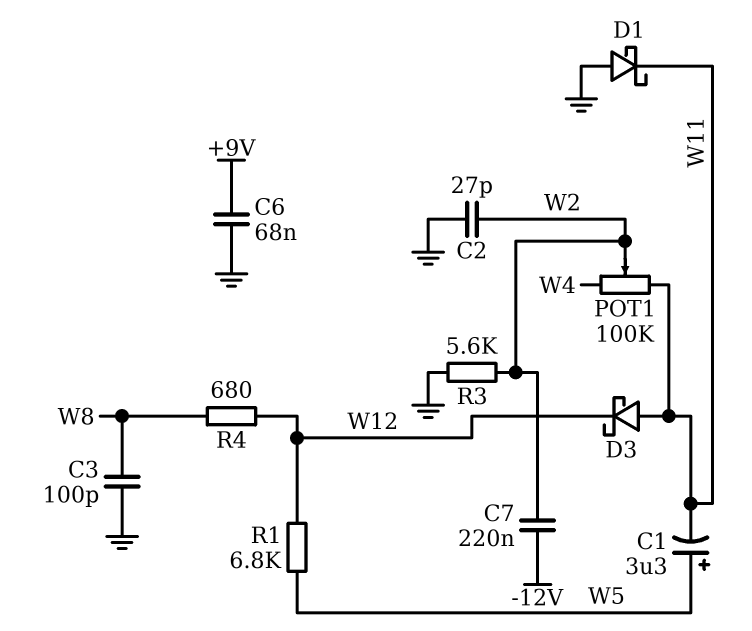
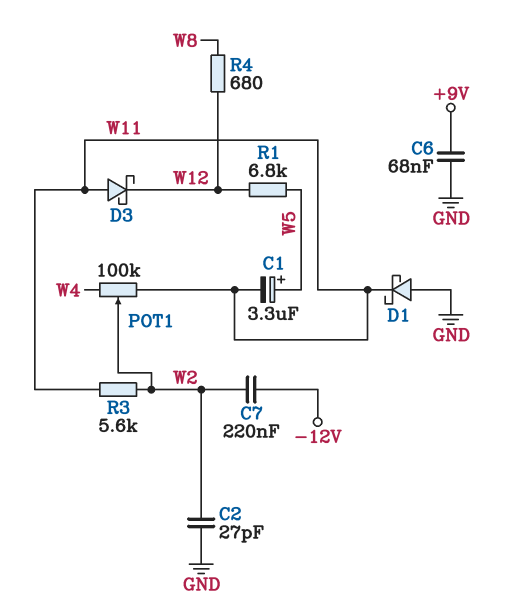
C3: 100pF (GND, W8) -> none
R3: 5.6k (GND, W2) -> 5.6k (W2, W11)

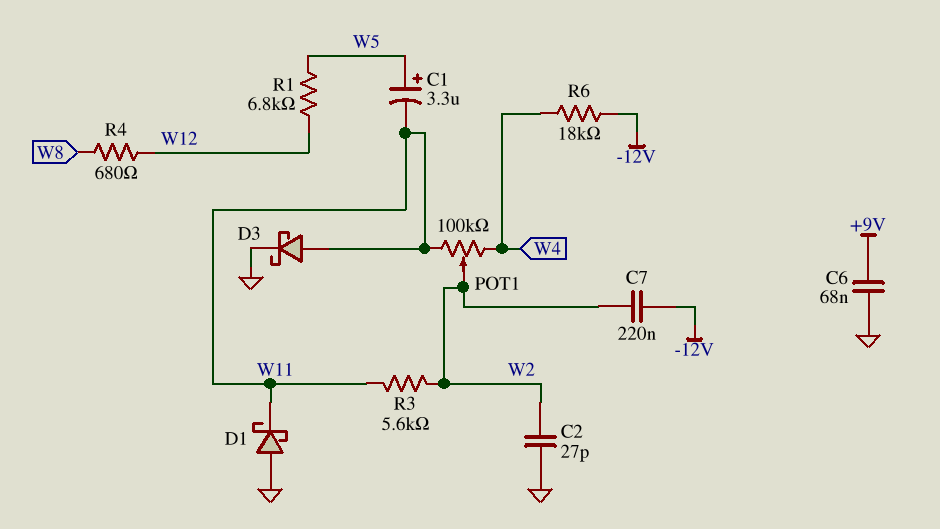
D3: schottky (A W11, K W12) -> schottky (A W11, K GND)
R6: none -> 18k (-12V, W4)

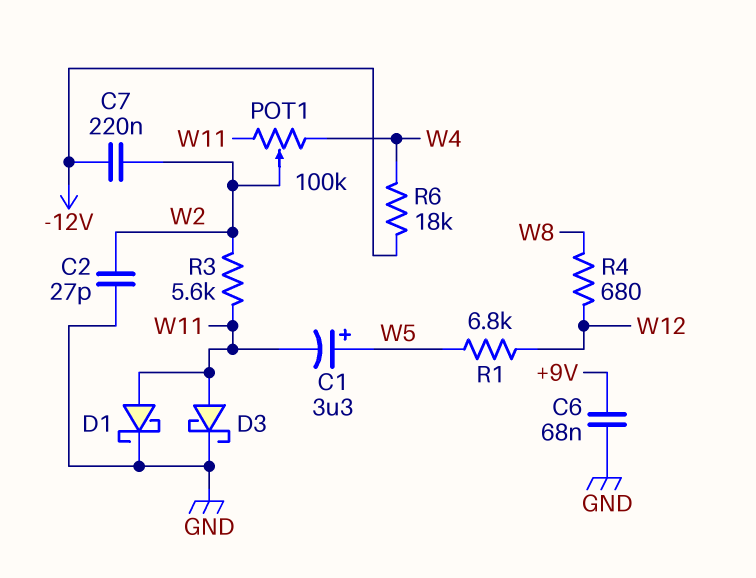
D1: schottky (A GND, K W11) -> schottky (A W11, K GND)

